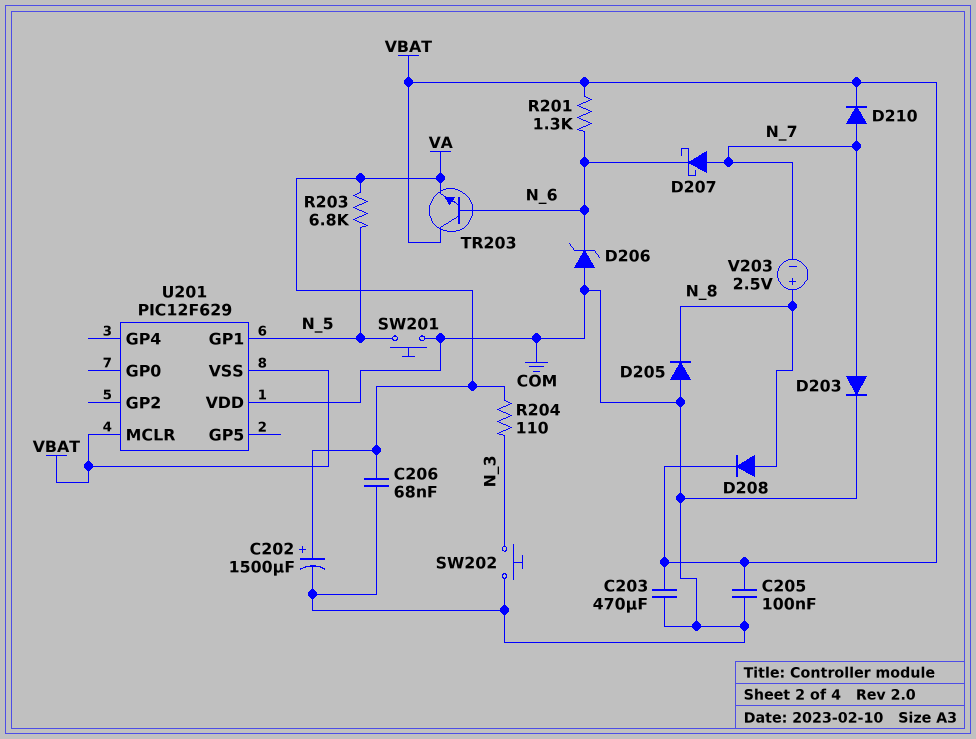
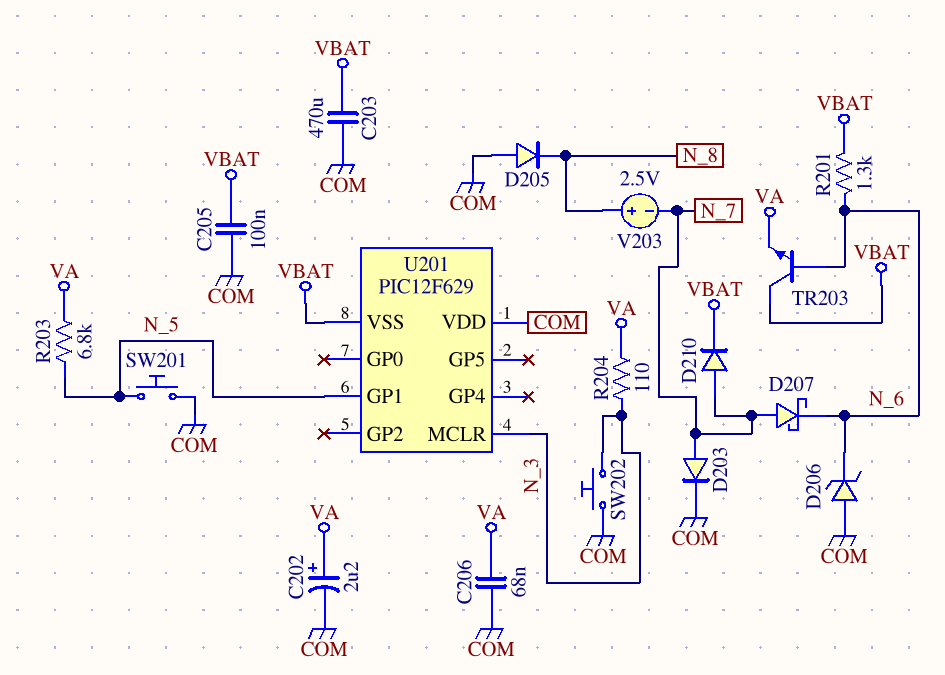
C202: 1500uF (plus VA, minus COM) -> 2.2uF (plus VA, minus COM)
D208: diode (A N_8, K VBAT) -> none
U201 pin MCLR: VBAT -> N_3

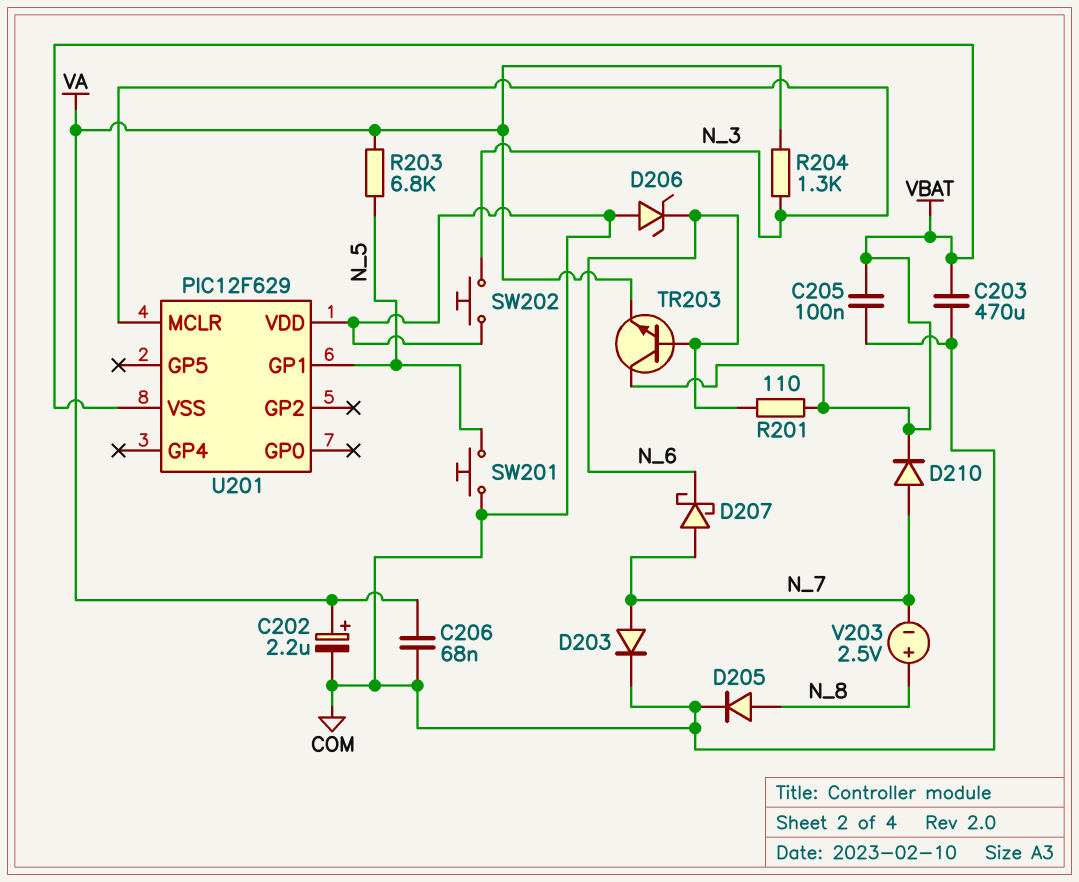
D205: diode (A COM, K N_8) -> diode (A N_8, K COM)
R201: 1.3k (N_6, VBAT) -> 110 (N_6, VBAT)
R204: 110 (N_3, VA) -> 1.3k (N_3, VA)

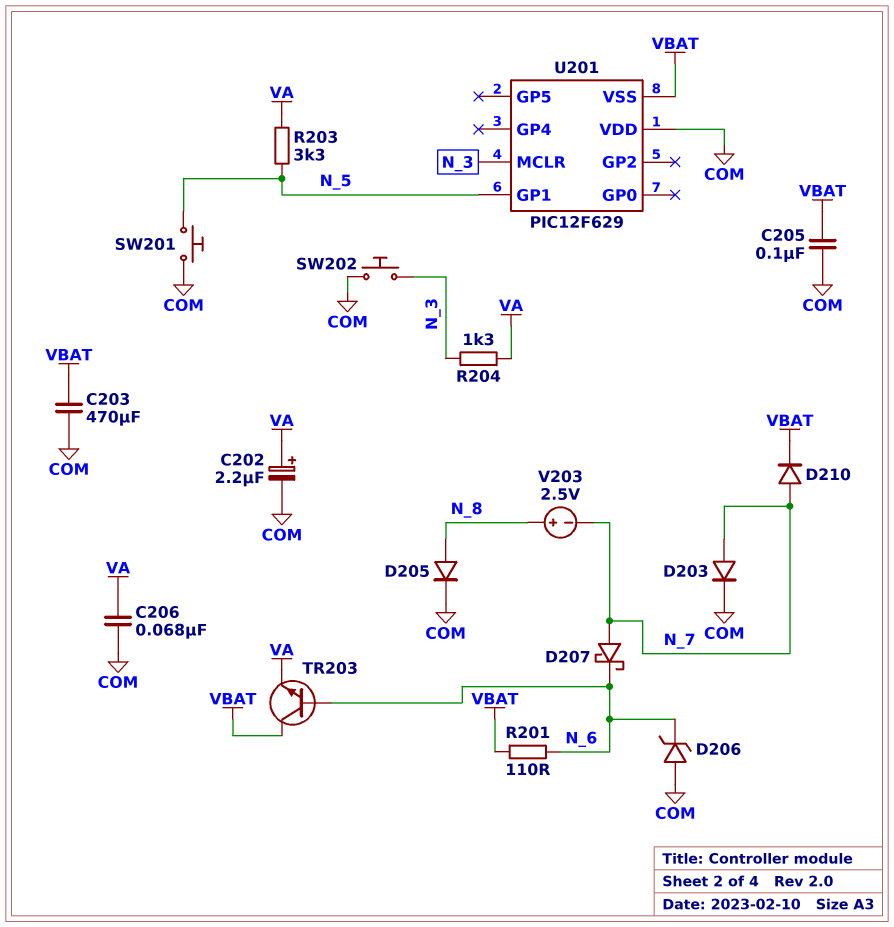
R203: 6.8k (N_5, VA) -> 3.3k (N_5, VA)

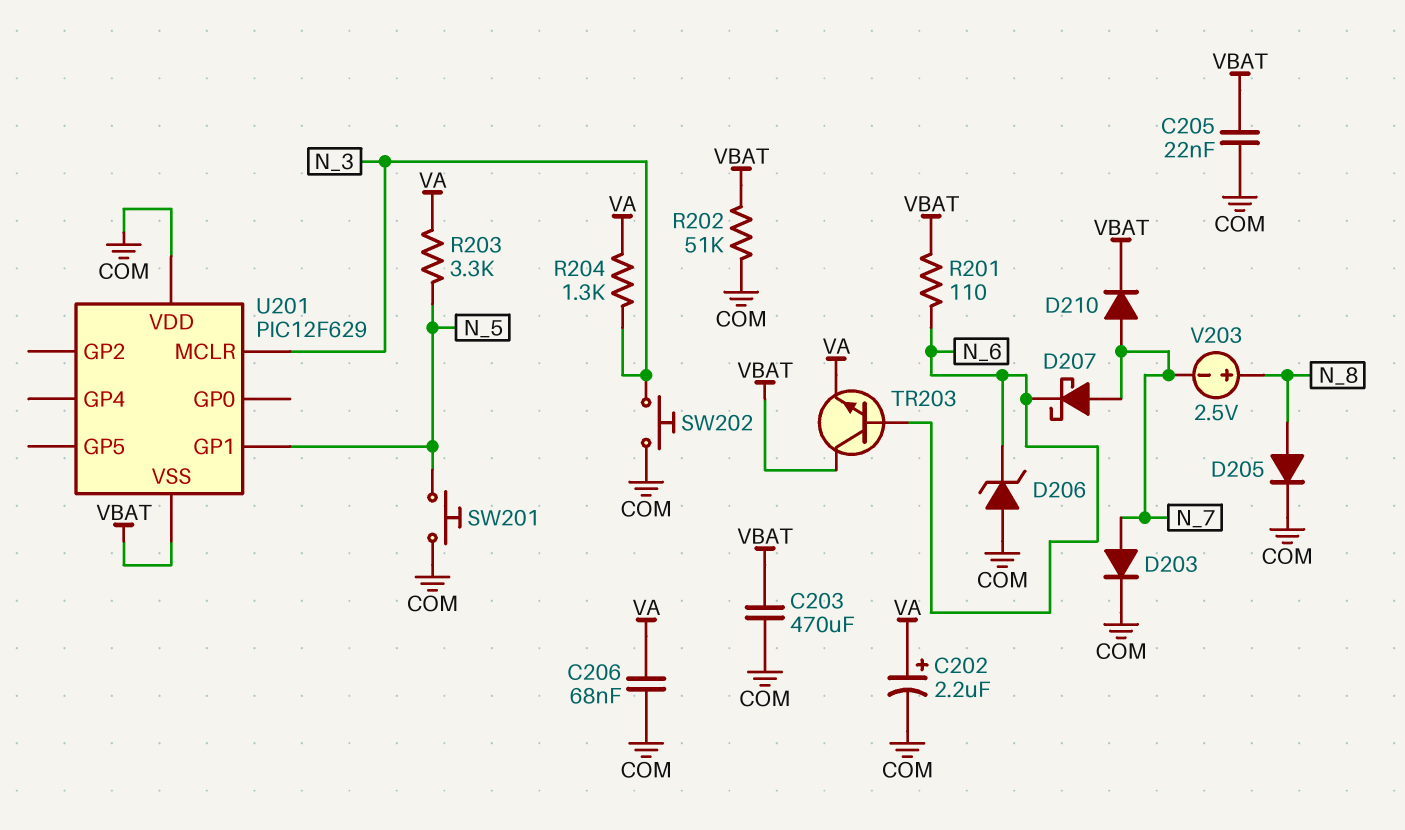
C205: 100nF (COM, VBAT) -> 22nF (COM, VBAT)
R202: none -> 51k (COM, VBAT)

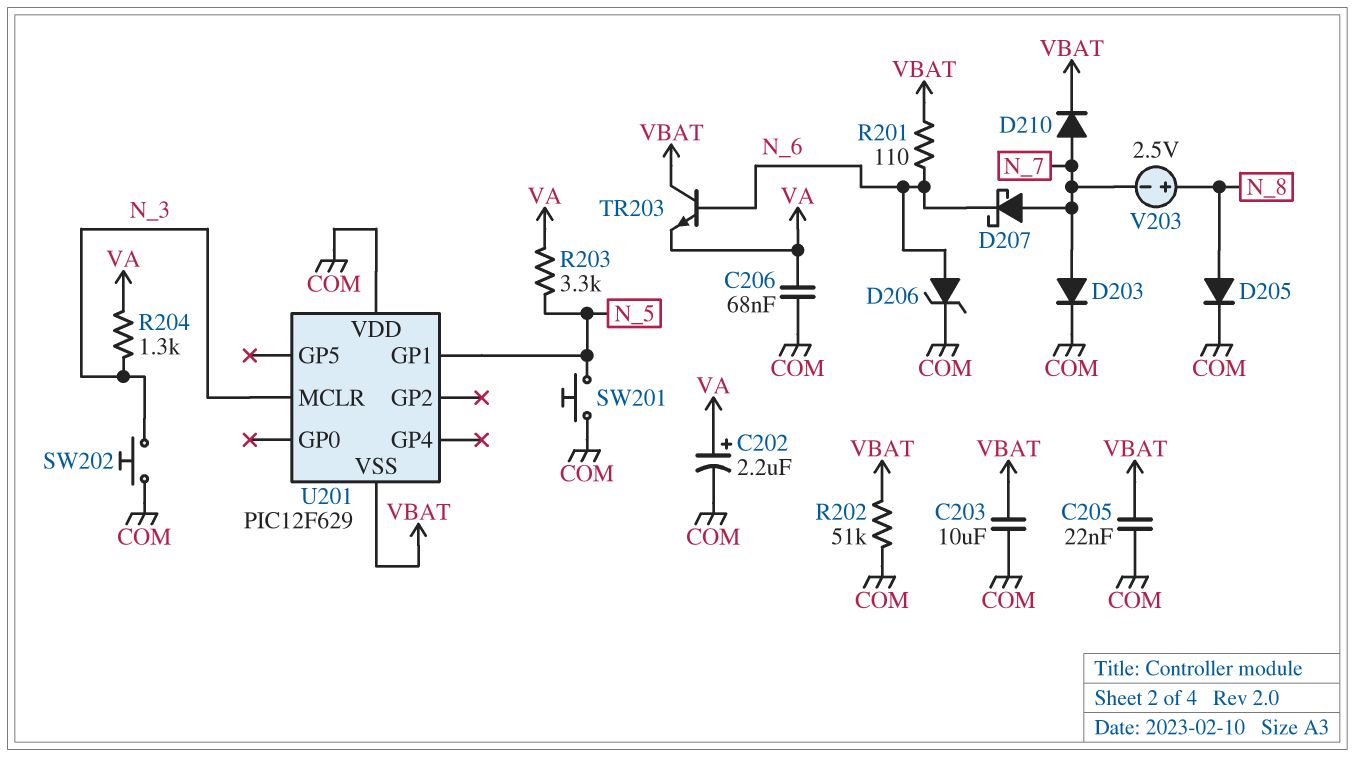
C203: 470uF (COM, VBAT) -> 10uF (COM, VBAT)
D206: zener (A COM, K N_6) -> zener (A N_6, K COM)

